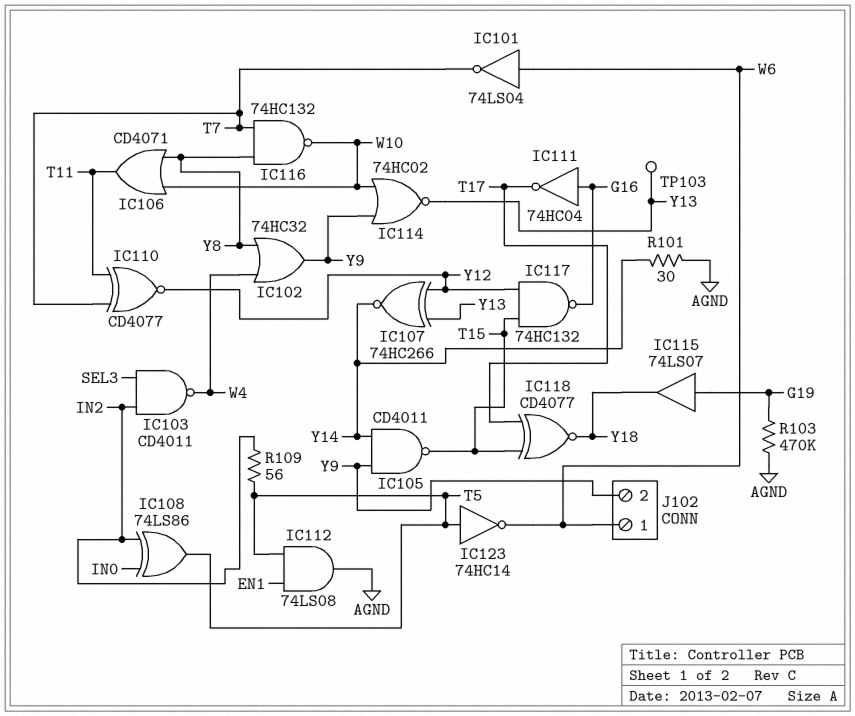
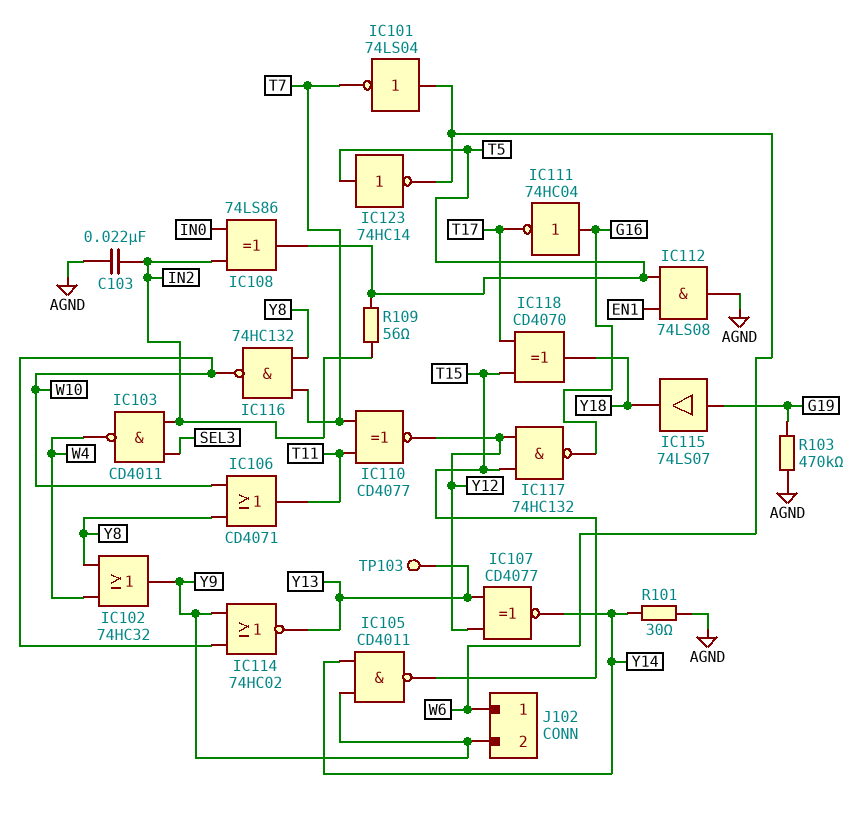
C103: none -> 22nF (AGND, IN2)
IC107: XNOR 74HC266 (in Y12, in Y13, out Y14) -> XNOR CD4077 (in Y12, in Y13, out Y14)
IC118: XNOR CD4077 (in T15, in T17, out Y18) -> XOR CD4070 (in T15, in T17, out Y18)

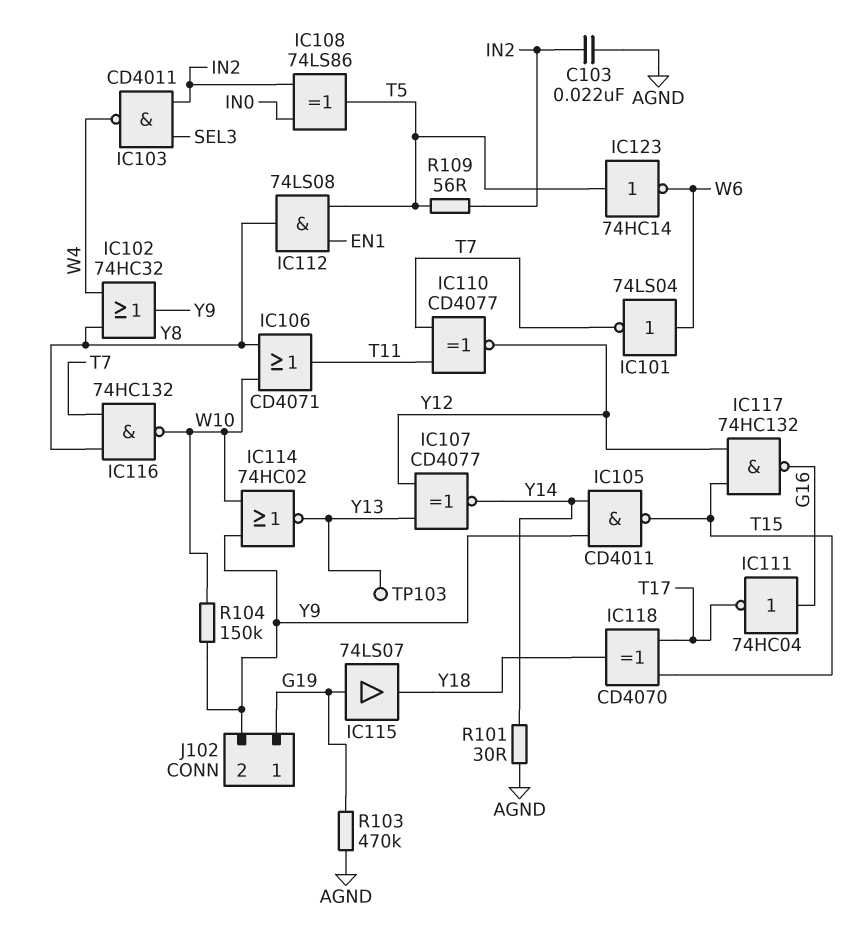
IC112: AND 74LS08 (in EN1, in T5, out AGND) -> AND 74LS08 (in EN1, in T5, out Y8)
J102 pin 1: W6 -> G19
R104: none -> 150k (W10, Y9)

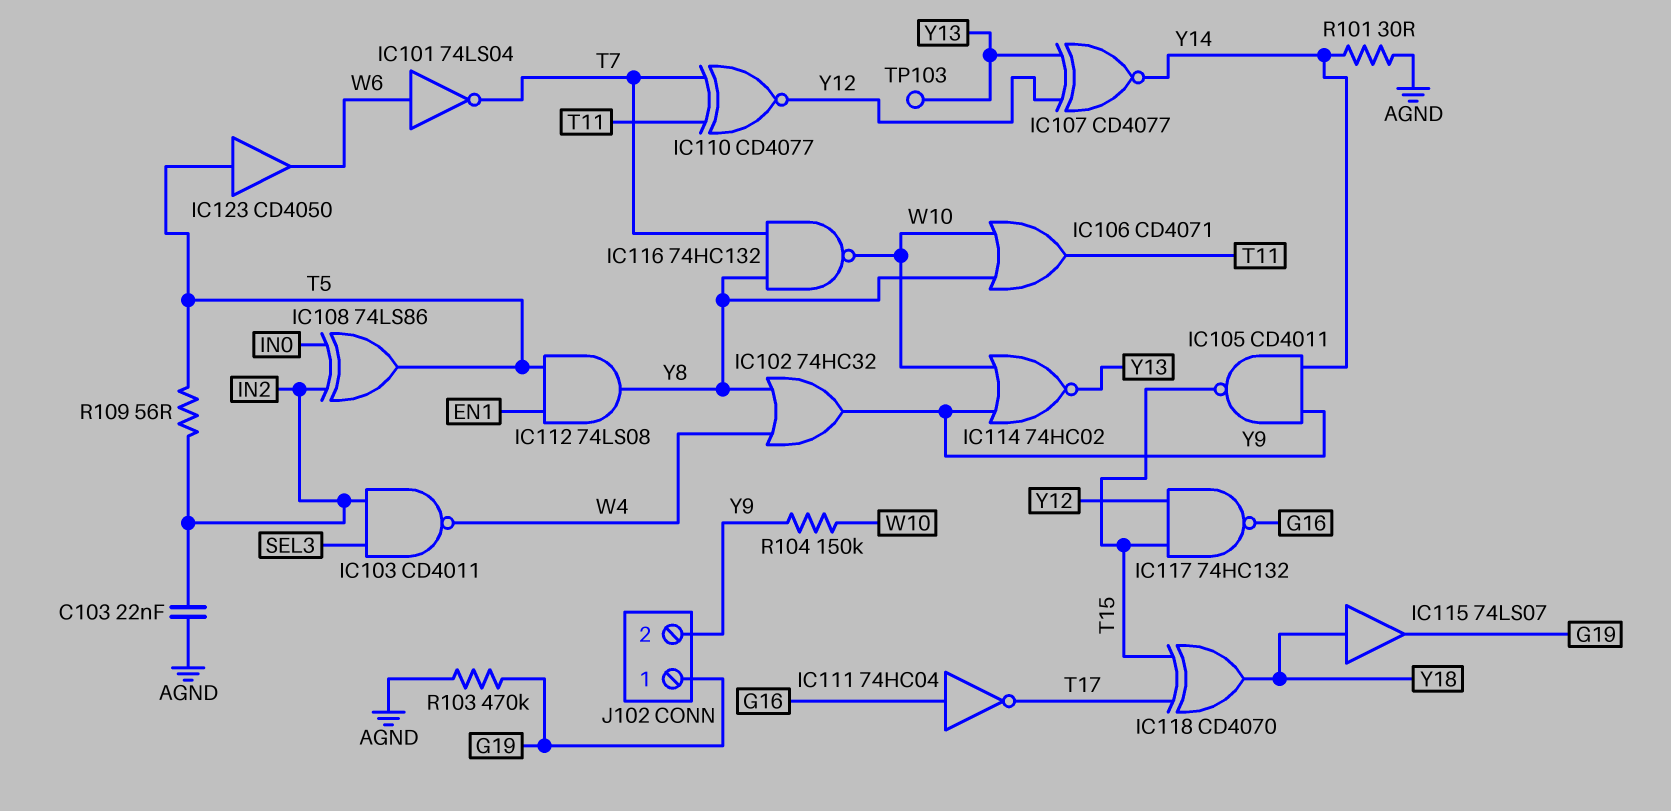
IC115: buffer 74LS07 (in G19, out Y18) -> buffer 74LS07 (in Y18, out G19)
IC123: NOT 74HC14 (in T5, out W6) -> buffer CD4050 (in T5, out W6)

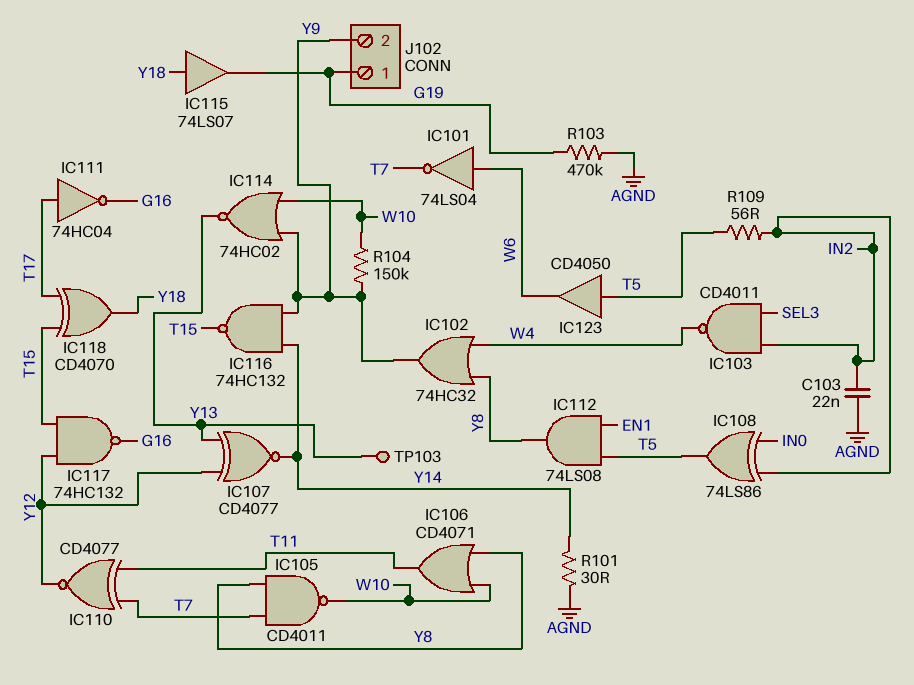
IC105: NAND CD4011 (in Y9, in Y14, out T15) -> NAND CD4011 (in T7, in Y8, out W10)
IC111: NOT 74HC04 (in G16, out T17) -> NOT 74HC04 (in T17, out G16)
IC116: NAND 74HC132 (in T7, in Y8, out W10) -> NAND 74HC132 (in Y9, in Y14, out T15)

